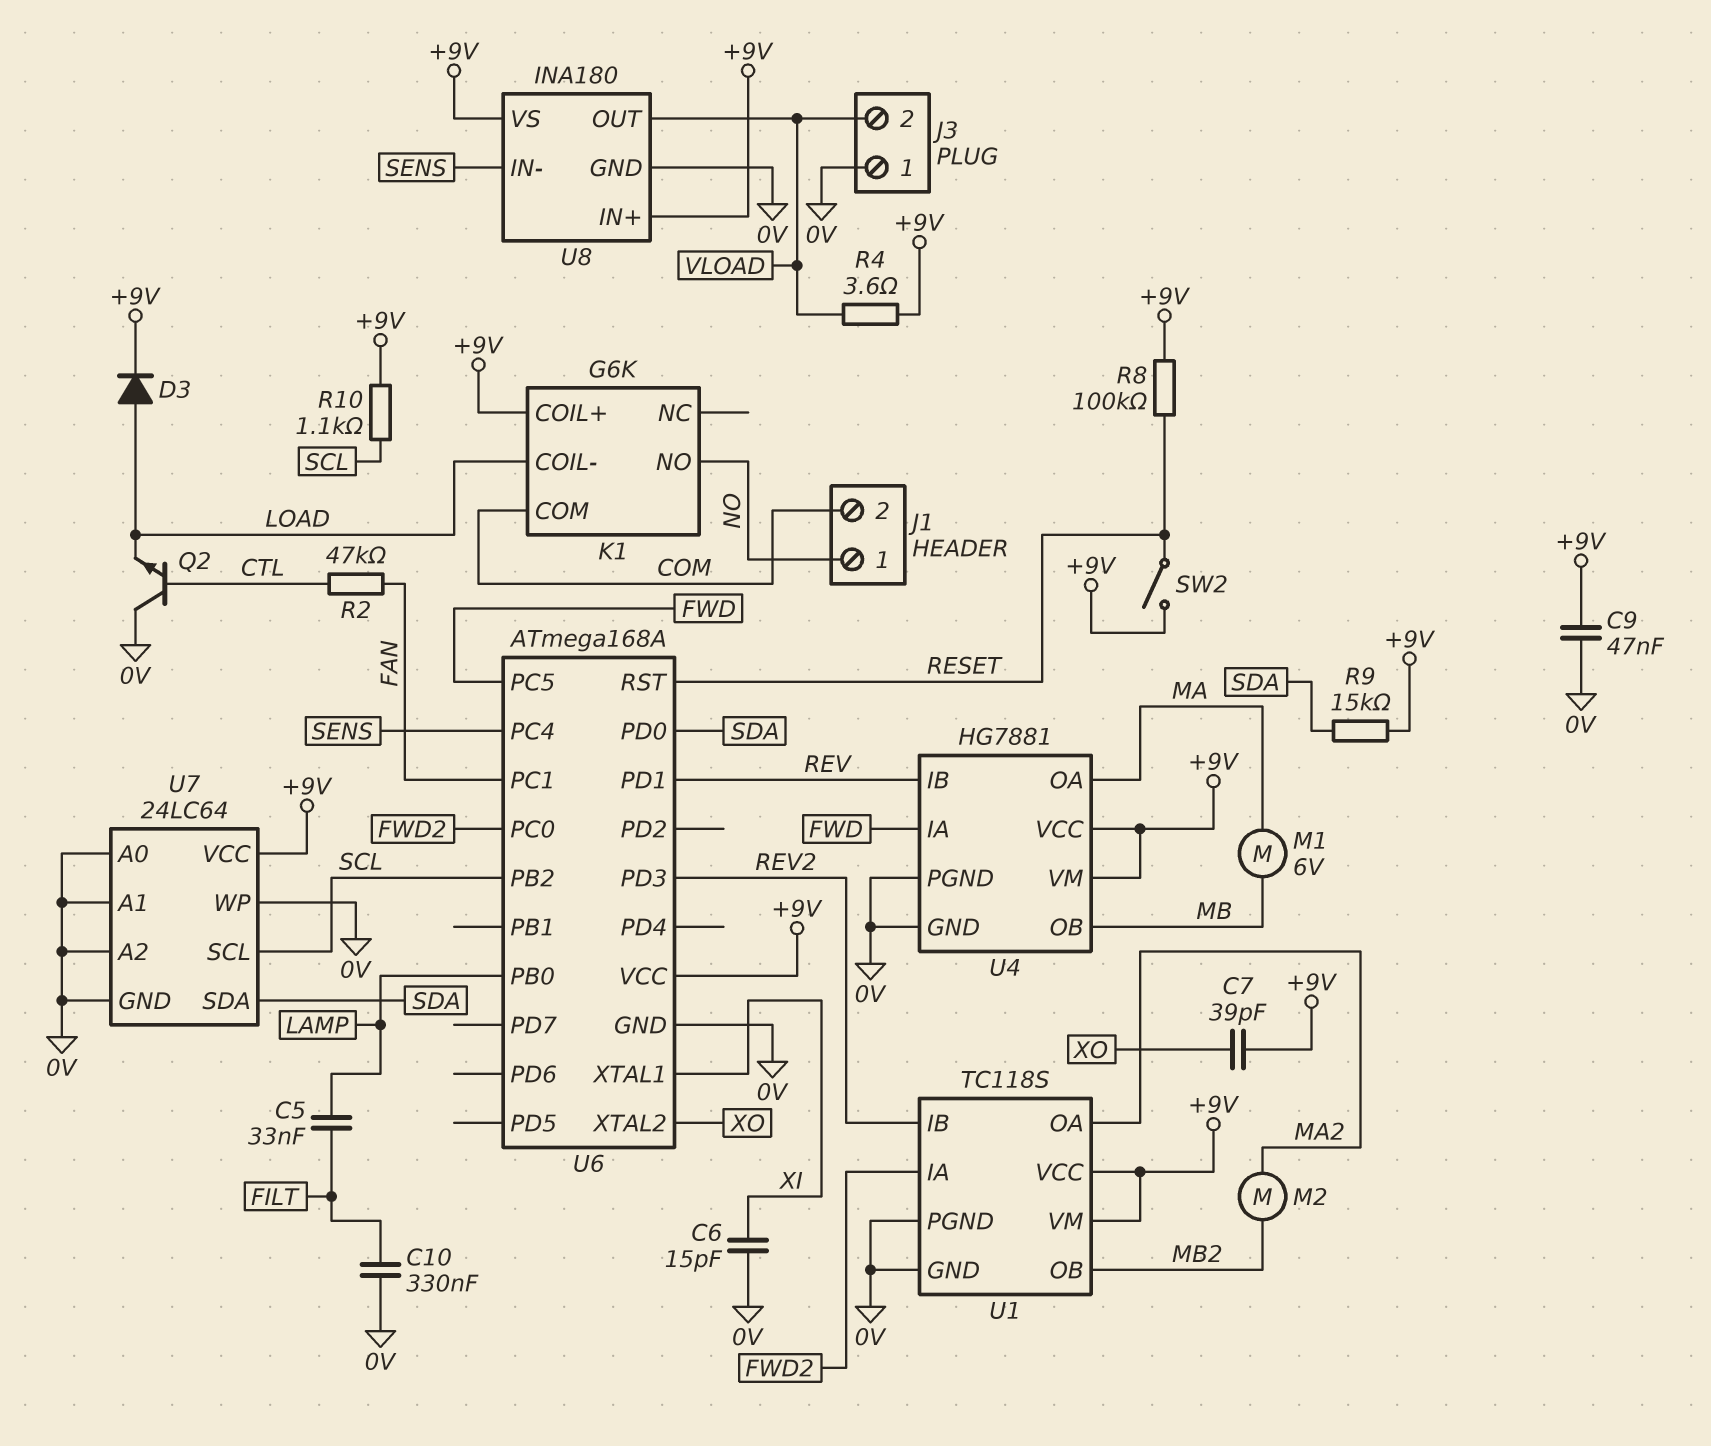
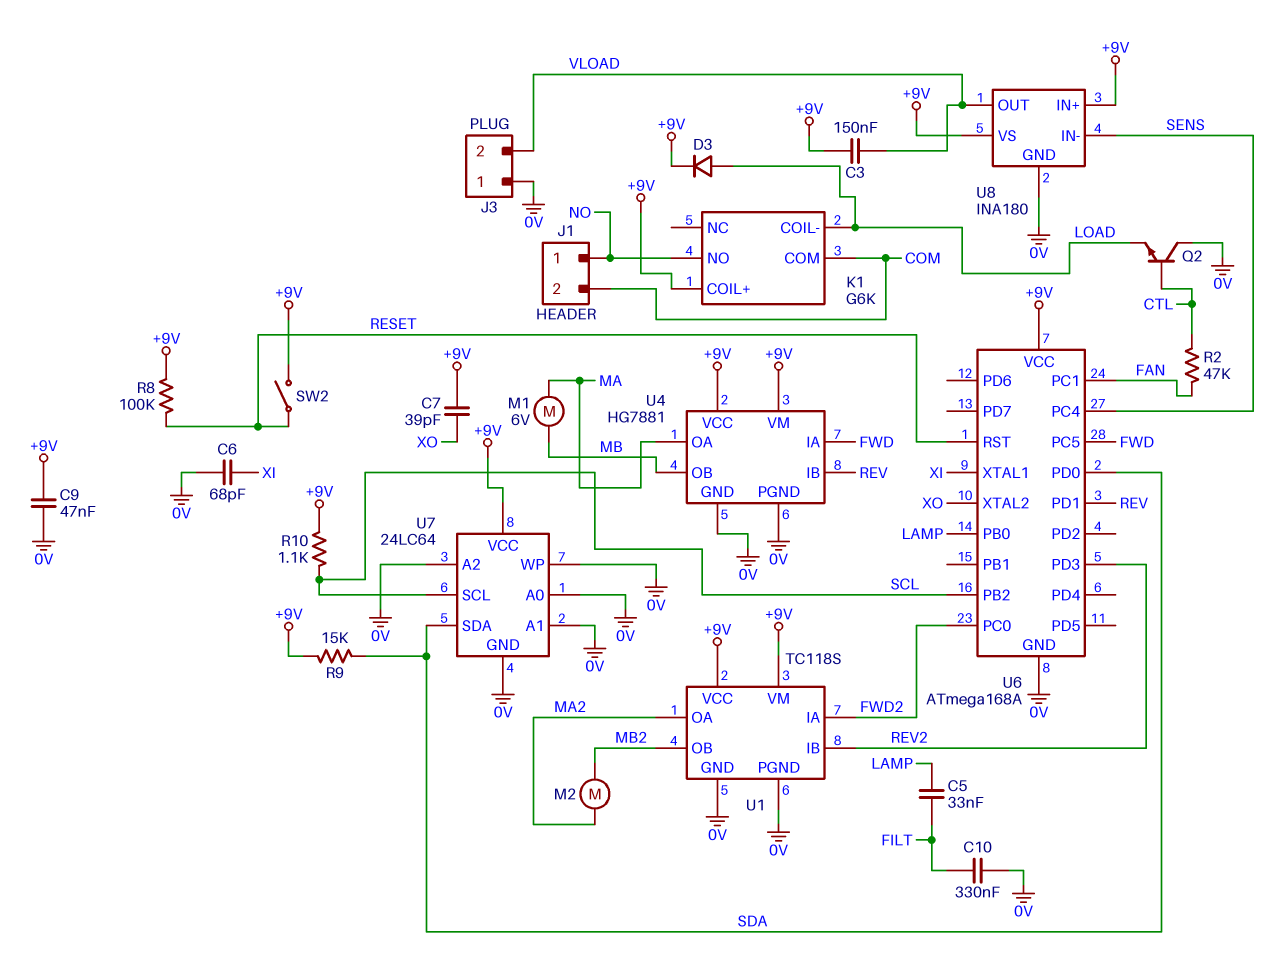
C3: none -> 150nF (+9V, VLOAD)
C6: 15pF (0V, XI) -> 68pF (0V, XI)
R4: 3.6 (+9V, VLOAD) -> none

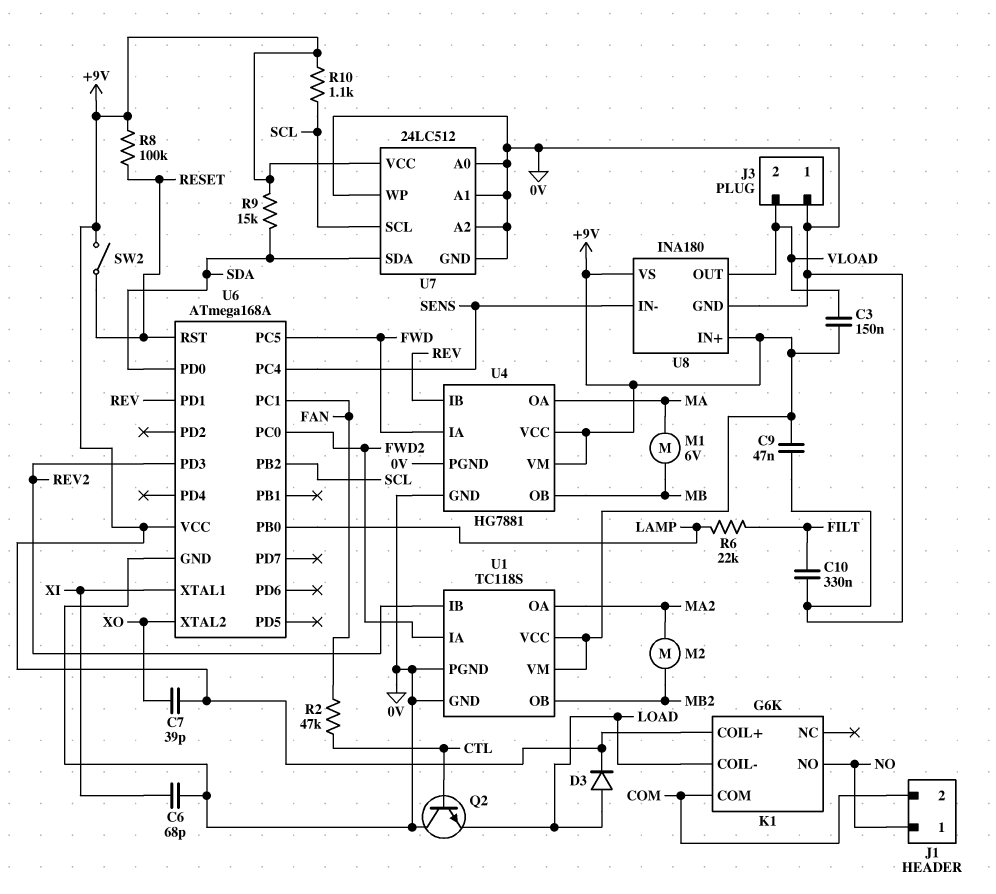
C5: 33nF (FILT, LAMP) -> none
R6: none -> 22k (FILT, LAMP)
U7: 24LC64 -> 24LC512

